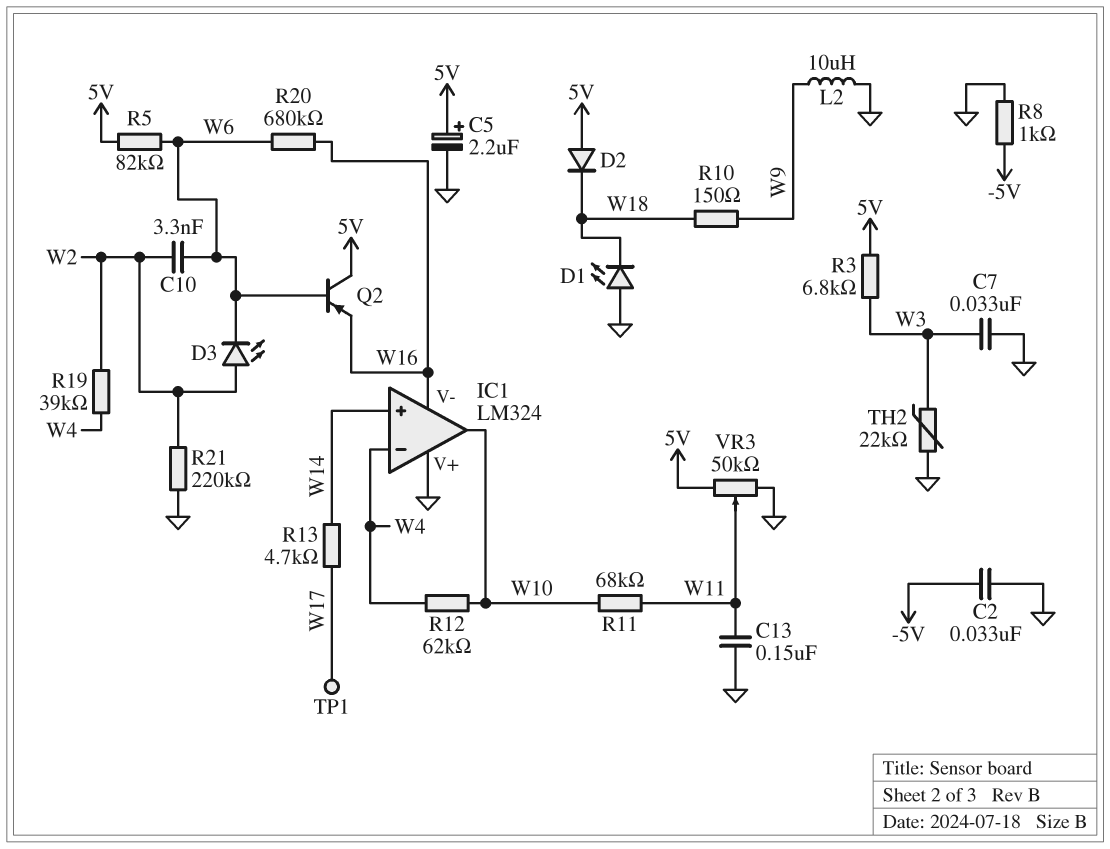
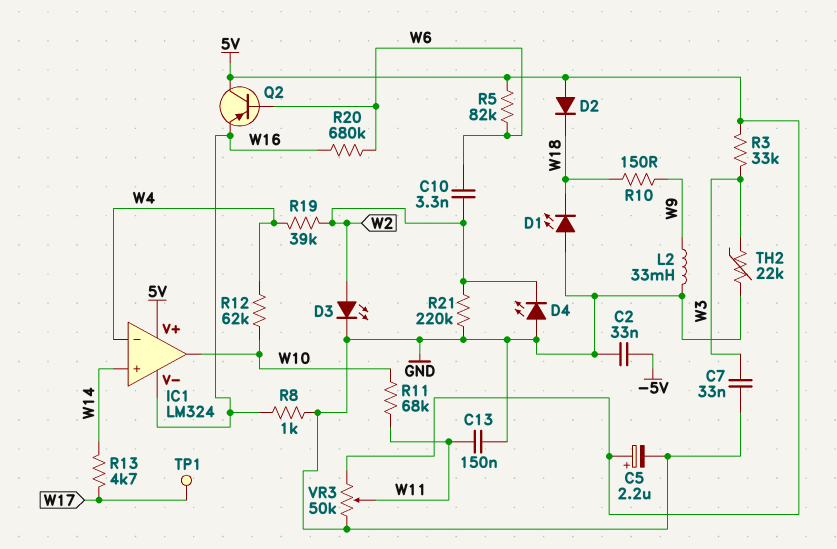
D3: LED (A W2, K W6) -> LED (A W2, K GND)
D4: none -> LED (A GND, K W2)
IC1 pin V+: GND -> 5V
L2: 10uH (GND, W9) -> 33mH (GND, W9)
R3: 6.8k (5V, W3) -> 33k (5V, W3)
R8: 1k (-5V, GND) -> 1k (GND, W16)

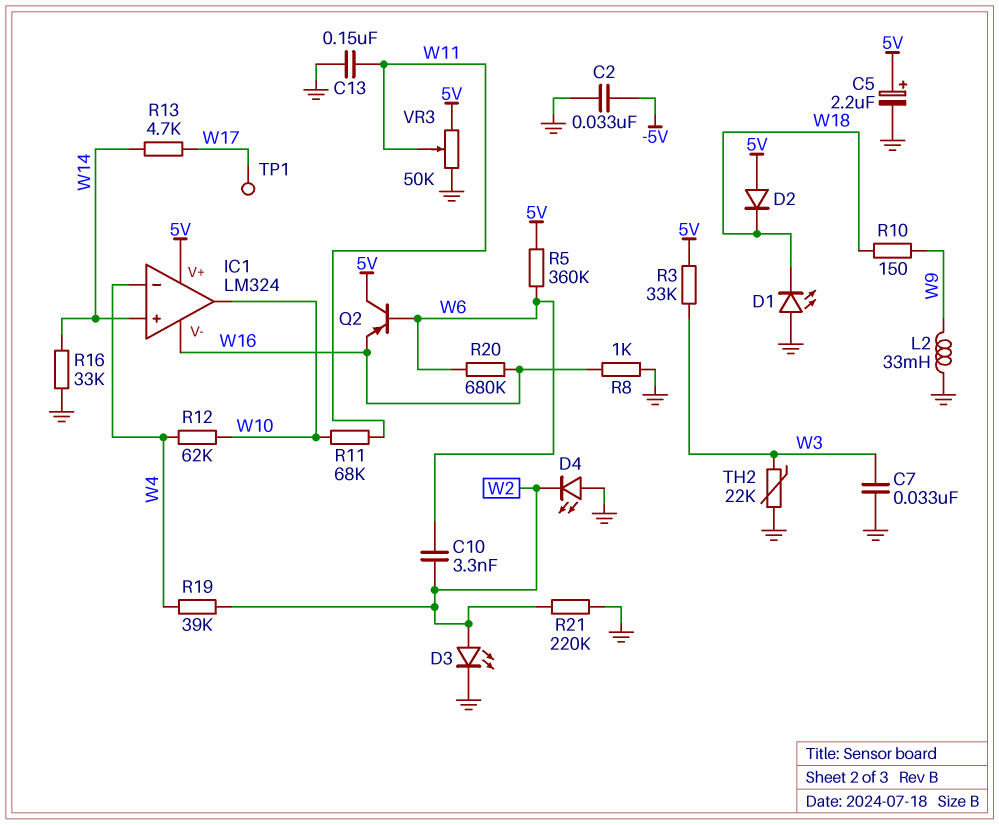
R5: 82k (5V, W6) -> 360k (5V, W6)
R16: none -> 33k (GND, W14)

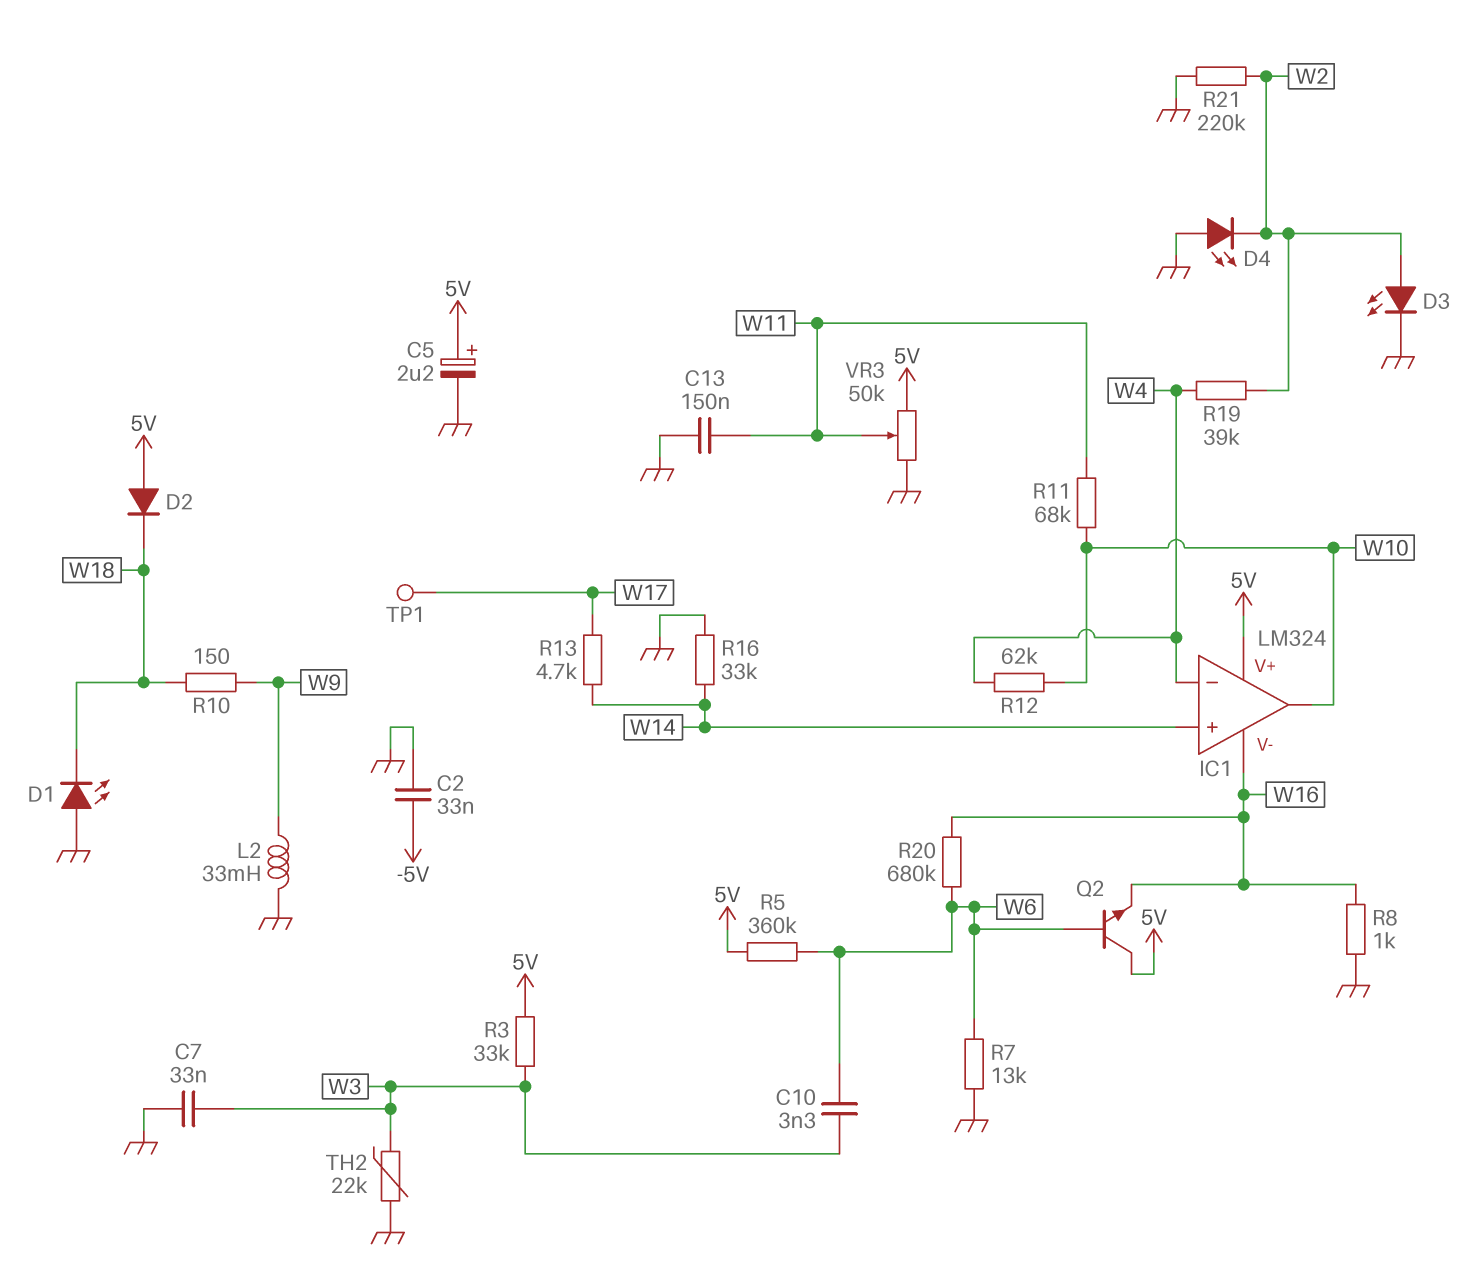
C10: 3.3nF (W2, W6) -> 3.3nF (W3, W6)
Q2: PNP (B W6, C 5V, E W16) -> NPN (B W6, C 5V, E W16)
R7: none -> 13k (GND, W6)

